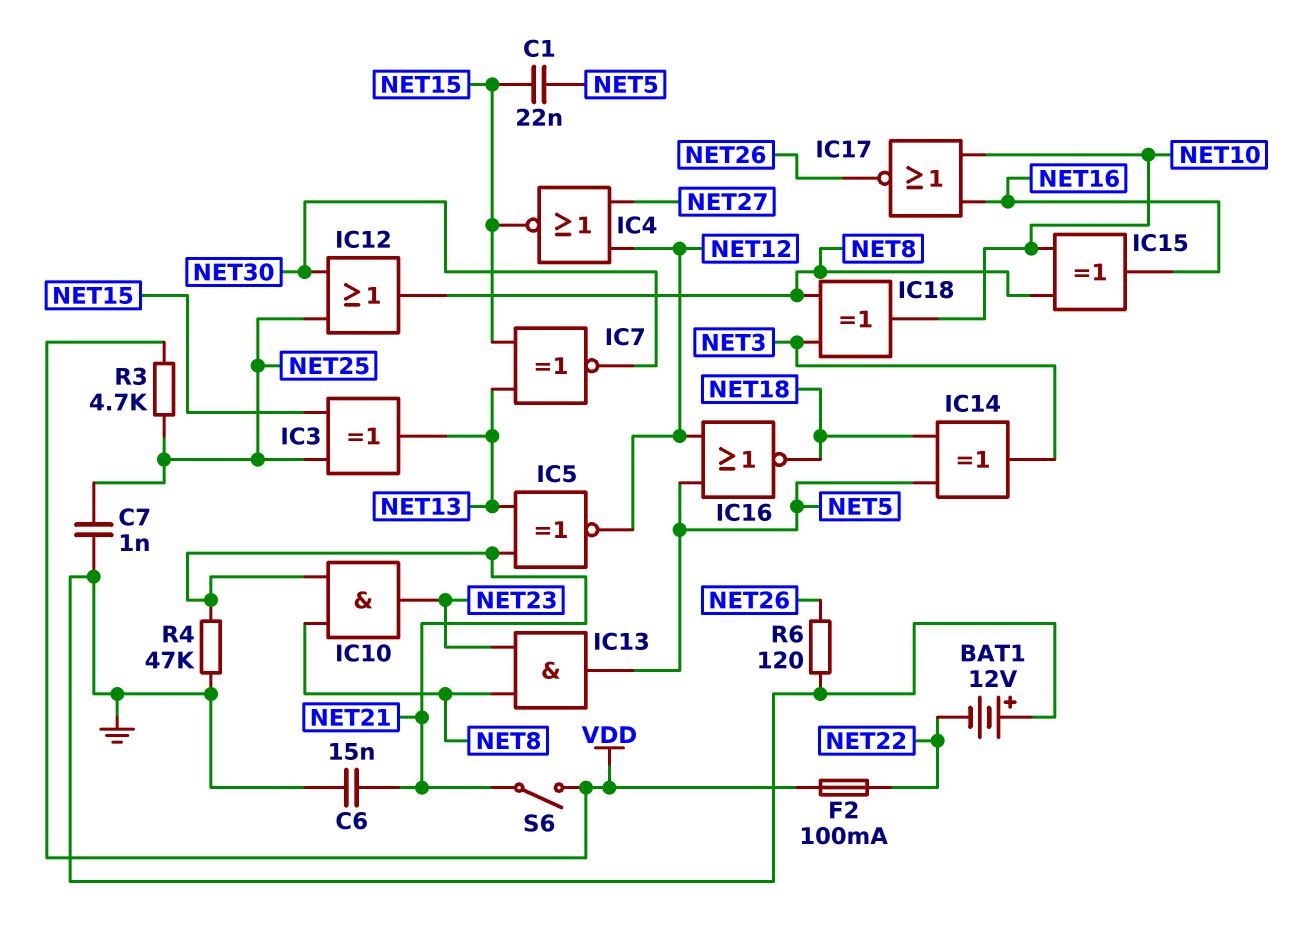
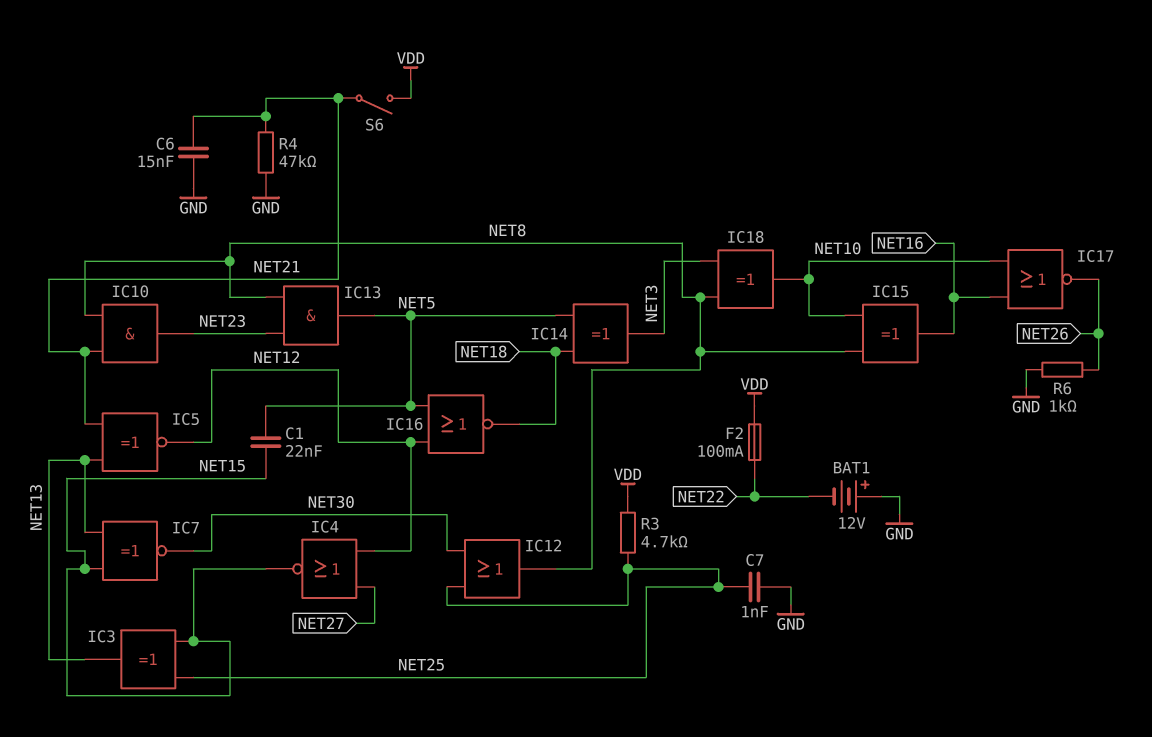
R6: 120 (GND, NET26) -> 1k (GND, NET26)

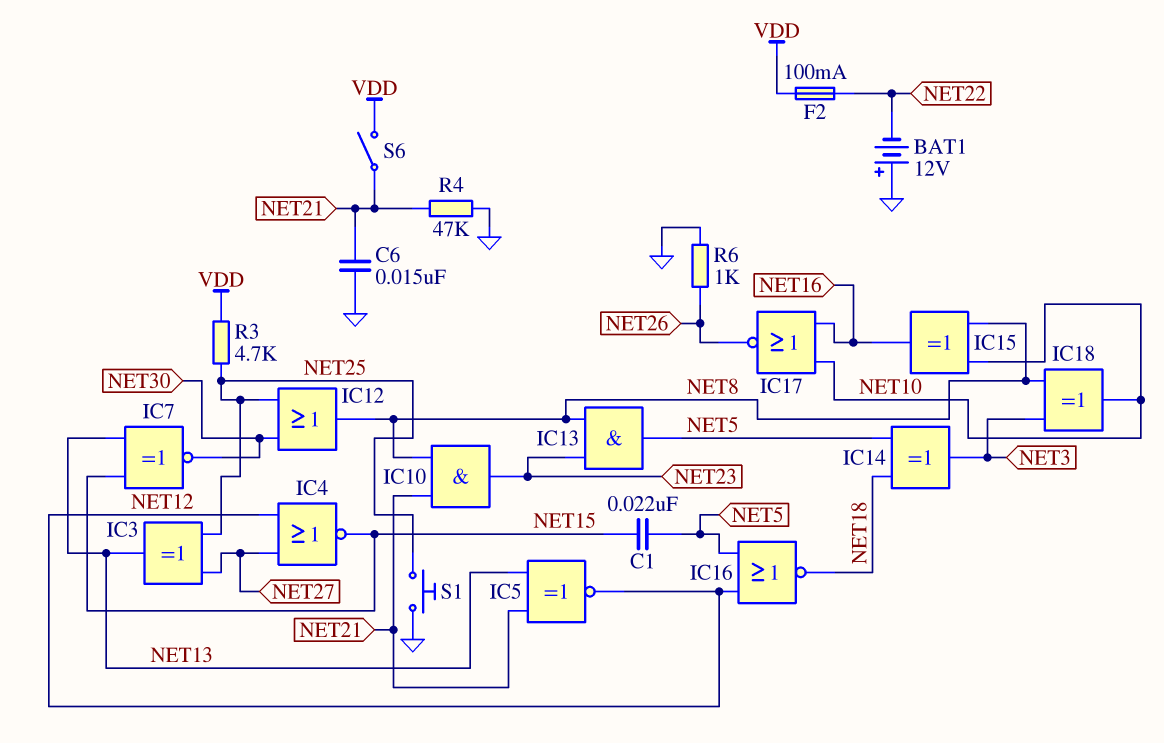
C7: 1nF (GND, NET25) -> none
IC3: XOR (in NET15, in NET25, out NET13) -> XOR (in NET25, in NET27, out NET13)
S1: none -> button (GND, NET25)

